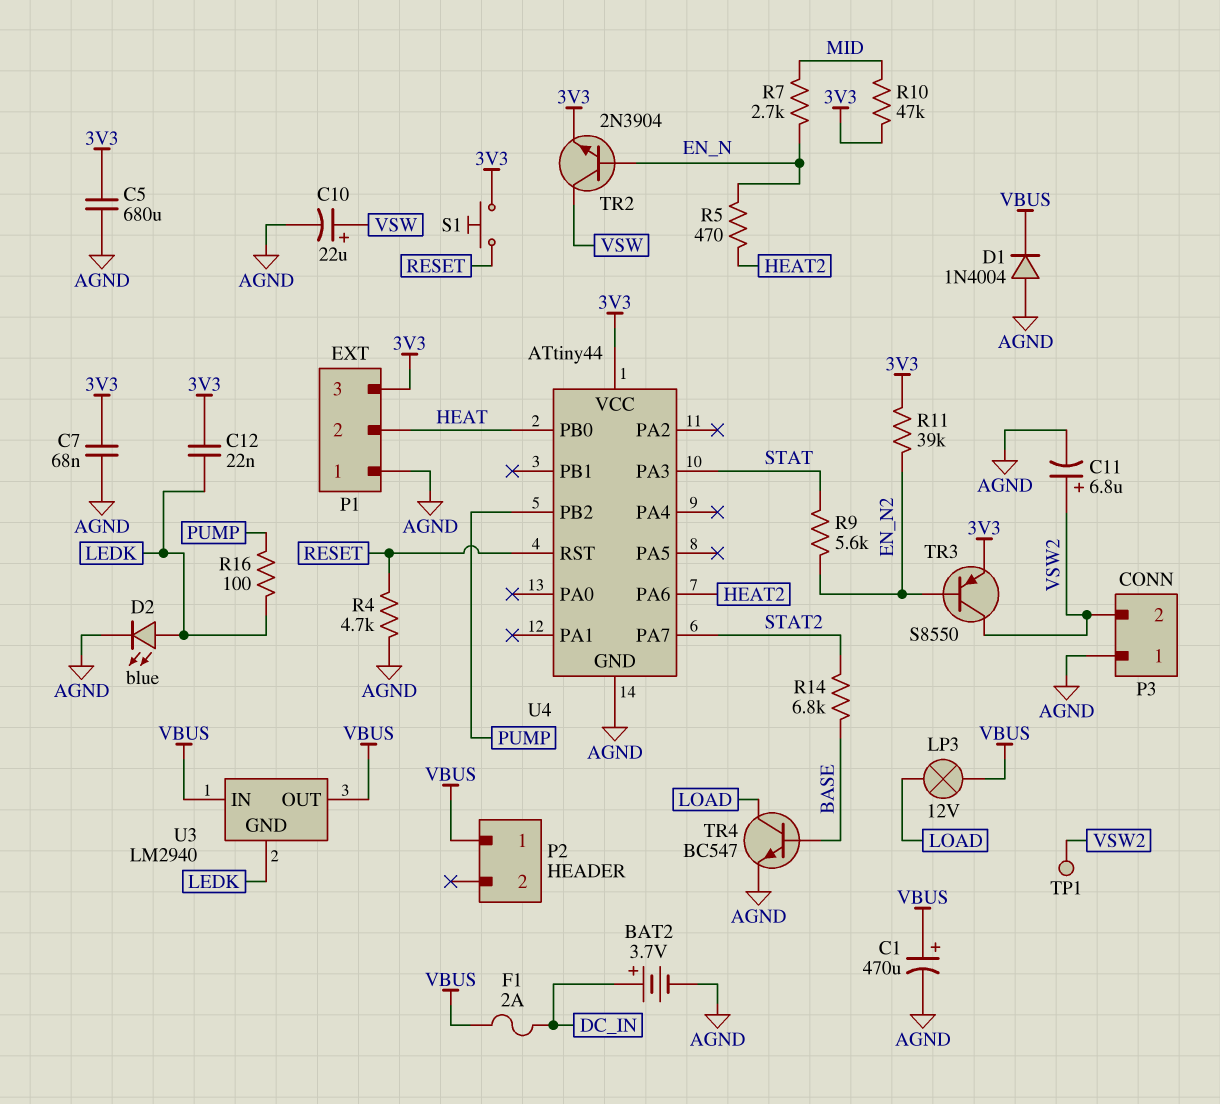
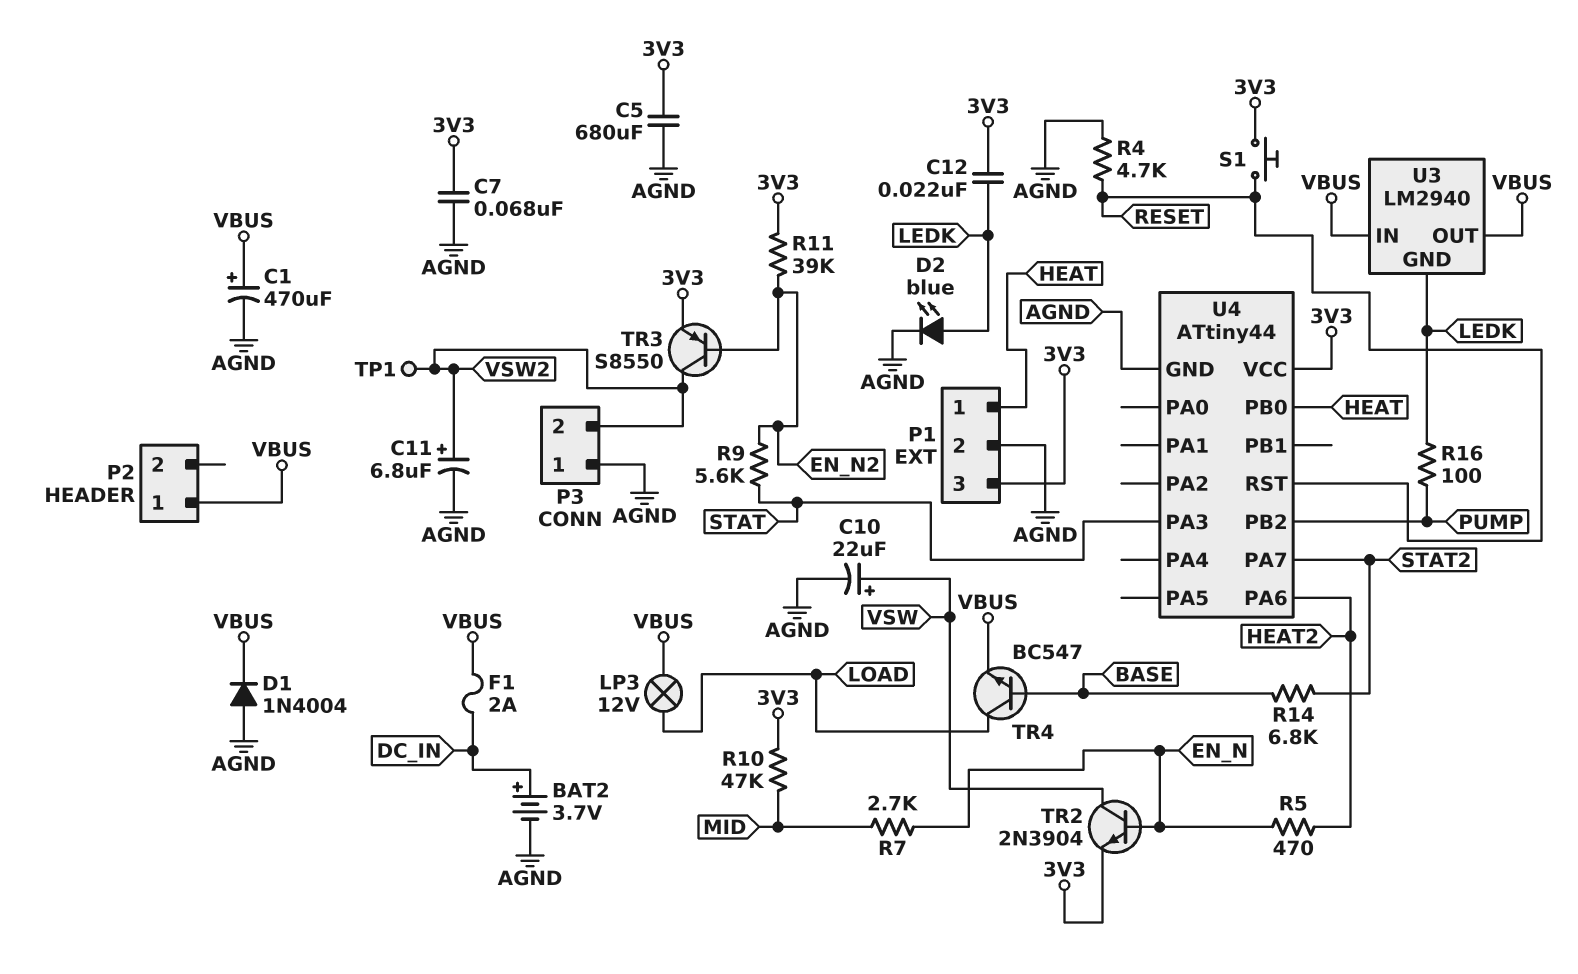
P1 pin 1: AGND -> HEAT
P1 pin 2: HEAT -> AGND
TR4: NPN BC547 (B BASE, C LOAD, E AGND) -> NPN BC547 (B BASE, C LOAD, E VBUS)

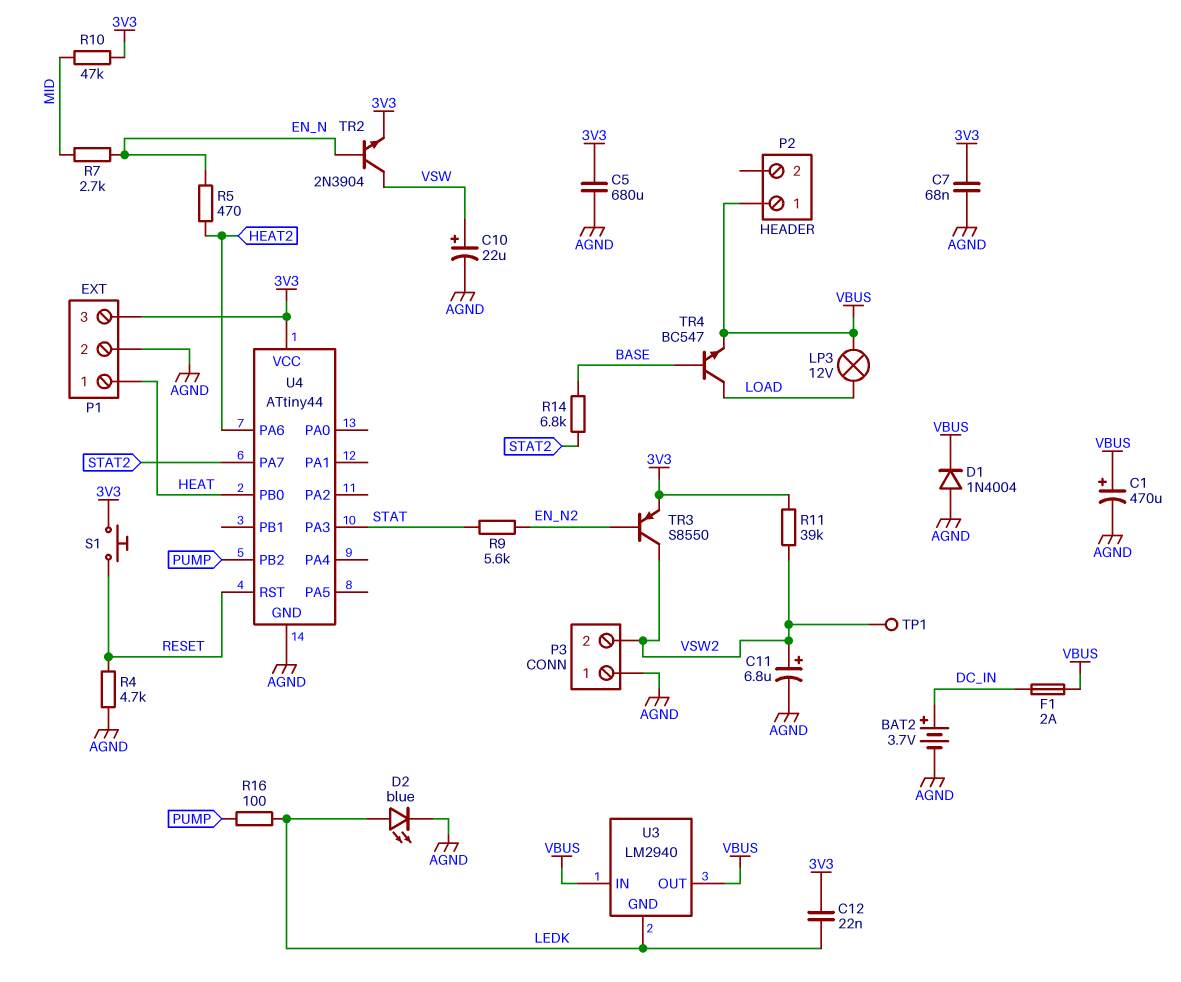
R11: 39k (3V3, EN_N2) -> 39k (3V3, VSW2)

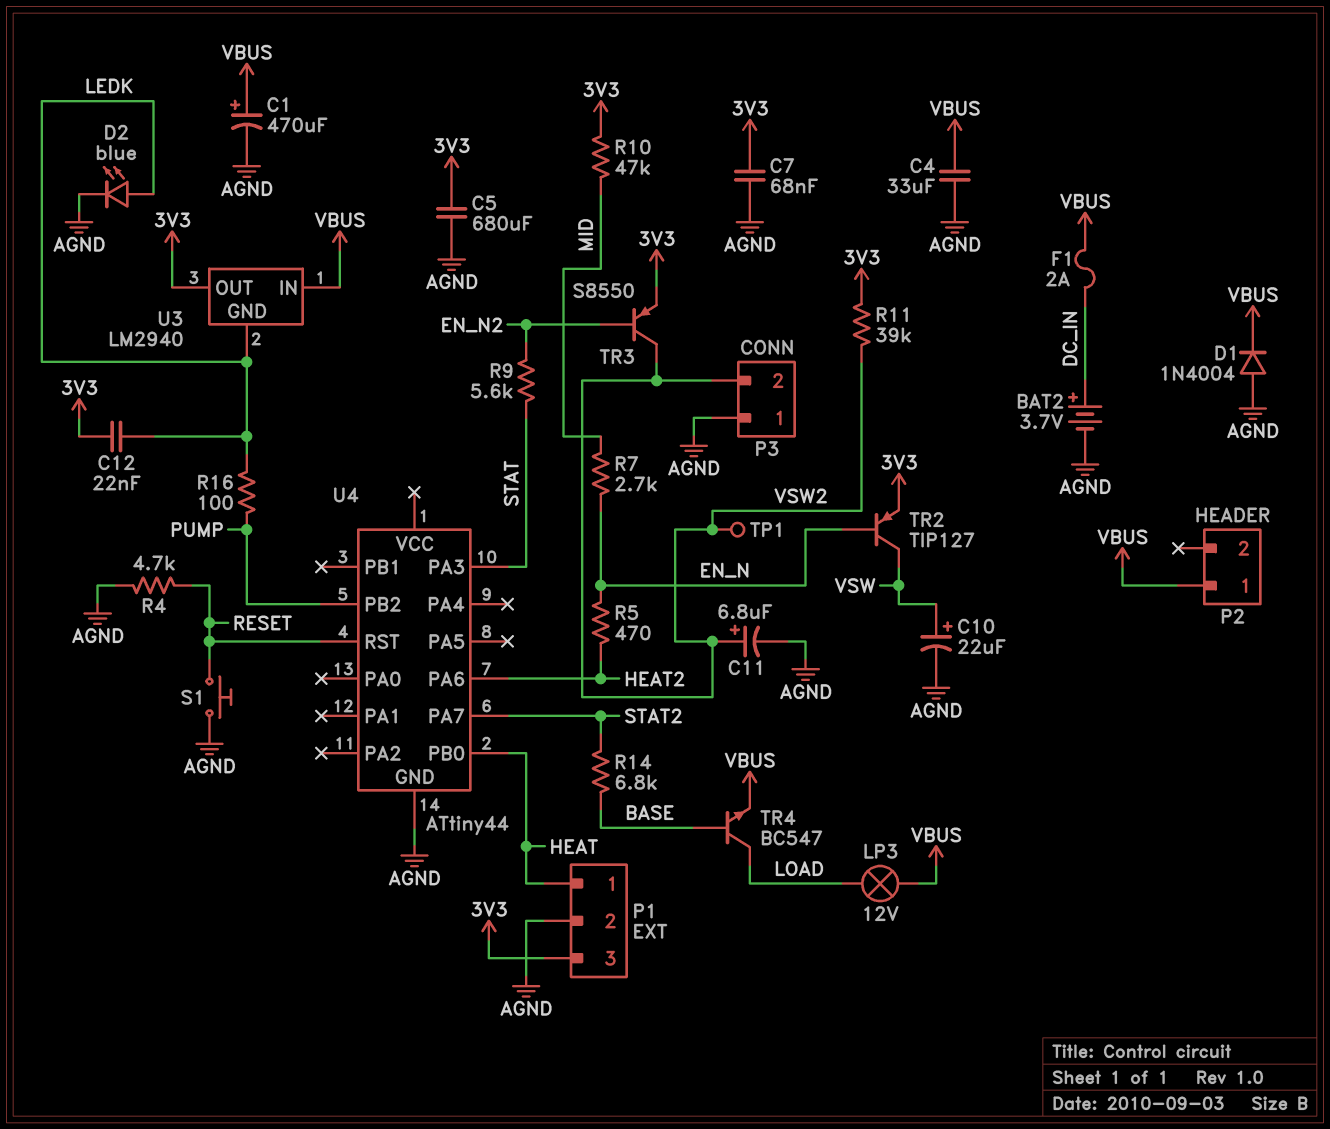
C4: none -> 33uF (AGND, VBUS)
S1: button (3V3, RESET) -> button (AGND, RESET)
TR2: NPN 2N3904 (B EN_N, C VSW, E 3V3) -> PNP TIP127 (B EN_N, C VSW, E 3V3)
U3 pin OUT: VBUS -> 3V3
U4 pin VCC: 3V3 -> none

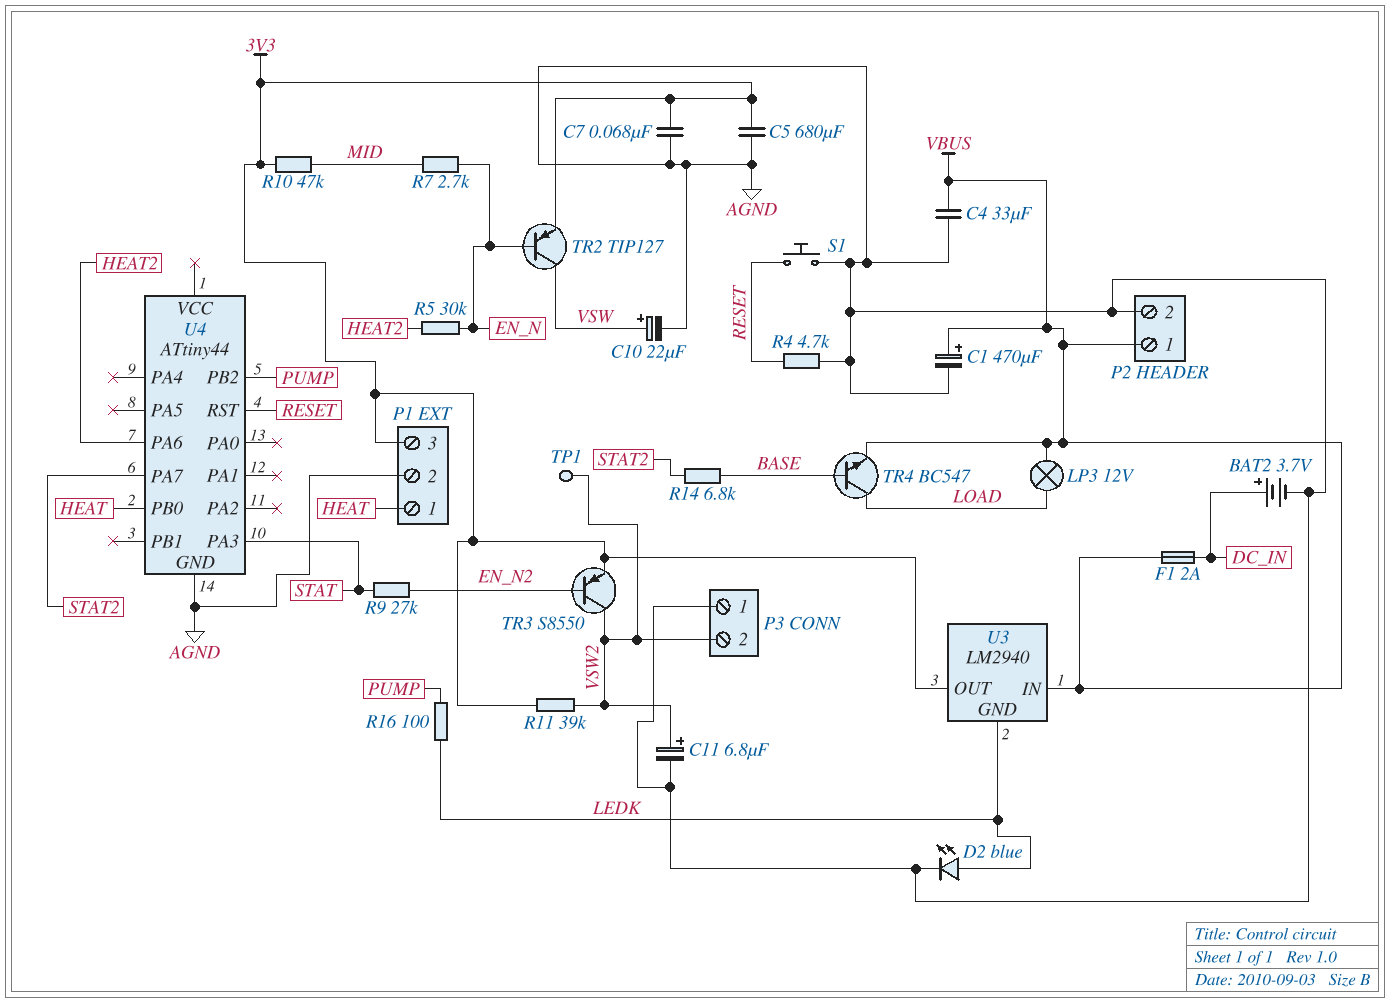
C12: 22nF (3V3, LEDK) -> none
D1: diode 1N4004 (A AGND, K VBUS) -> none
P2 pin 2: none -> AGND
R5: 470 (EN_N, HEAT2) -> 30k (EN_N, HEAT2)
R9: 5.6k (EN_N2, STAT) -> 27k (EN_N2, STAT)

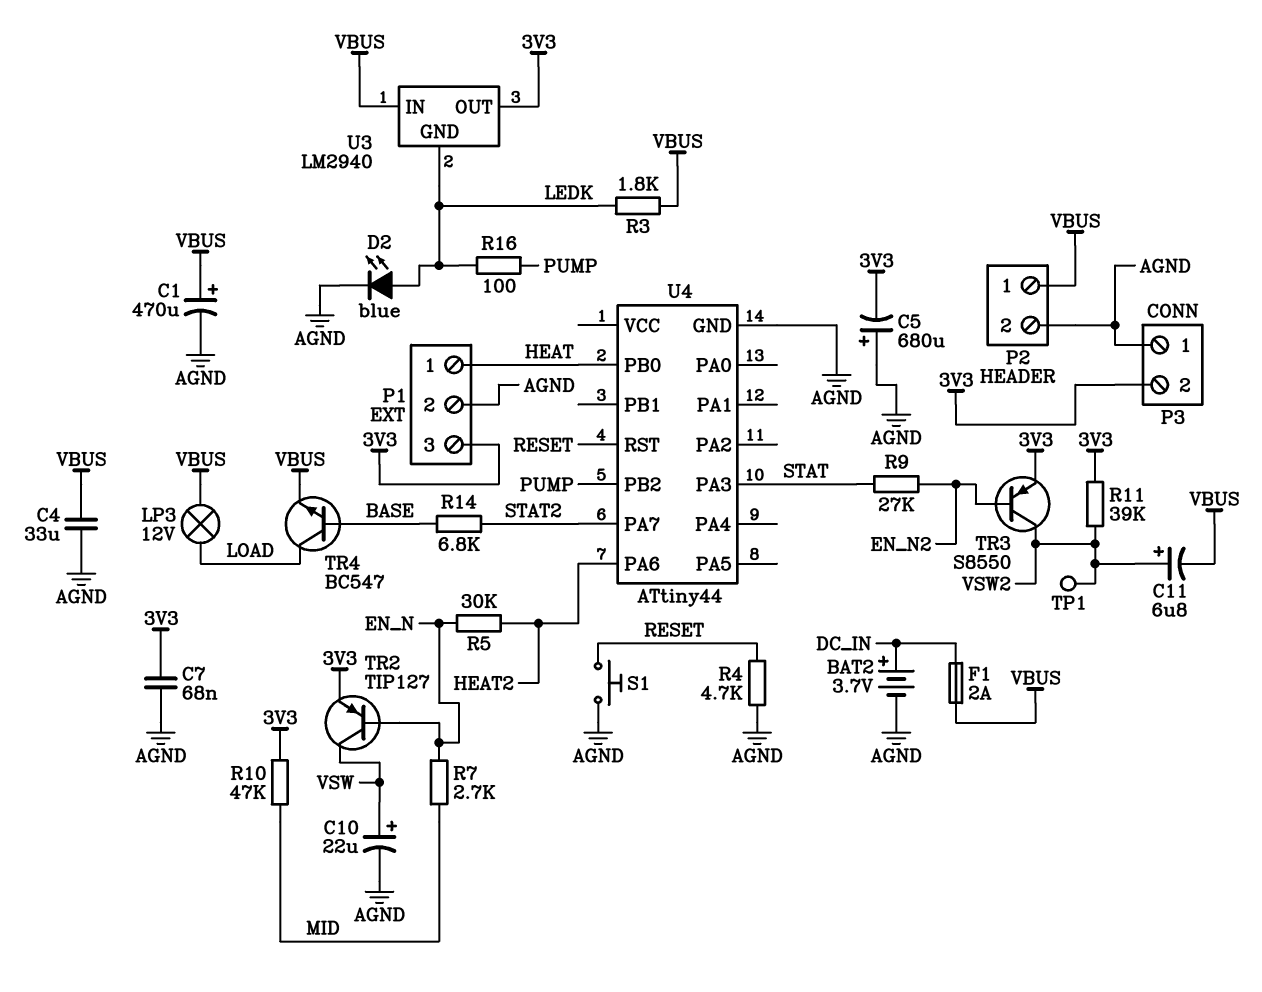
C5: 680uF (3V3, AGND) -> 680uF (plus AGND, minus 3V3)
C11: 6.8uF (plus VSW2, minus AGND) -> 6.8uF (plus VSW2, minus VBUS)
P3 pin 2: VSW2 -> 3V3
R3: none -> 1.8k (LEDK, VBUS)

